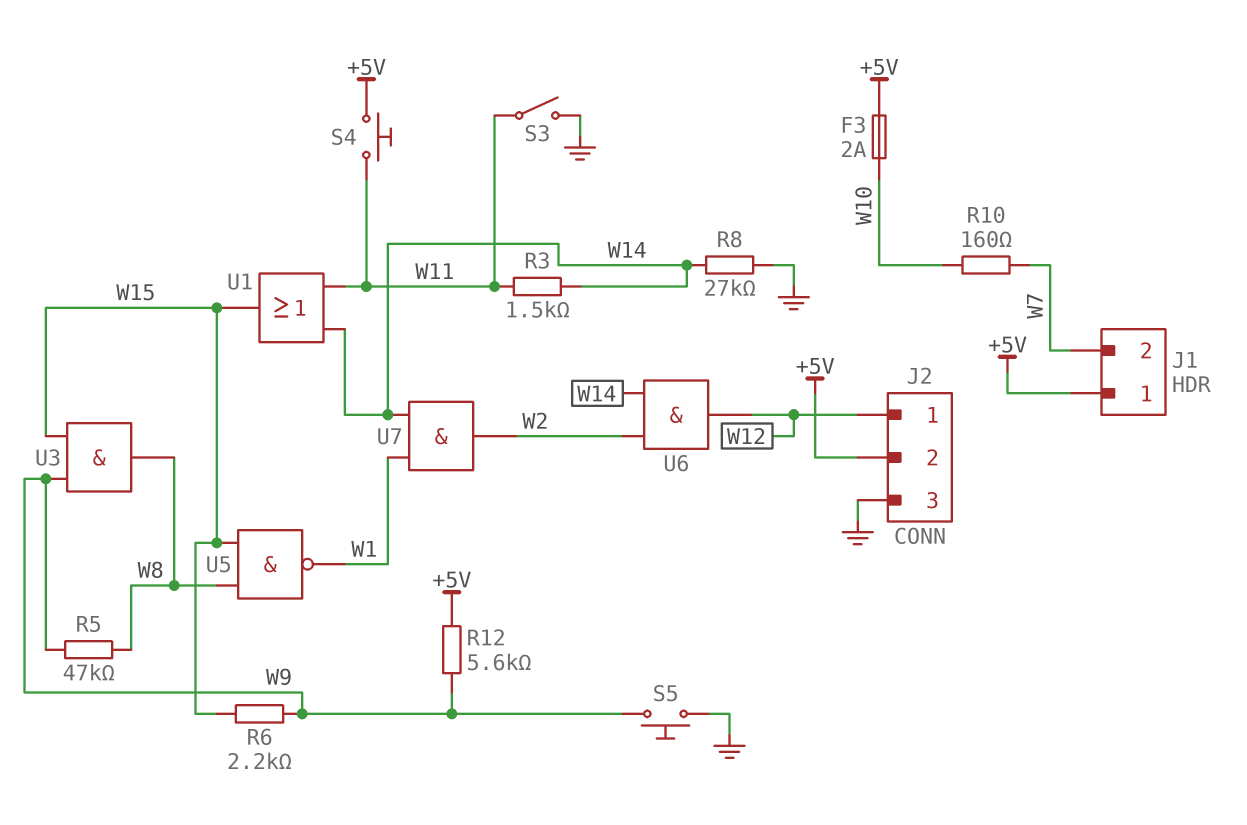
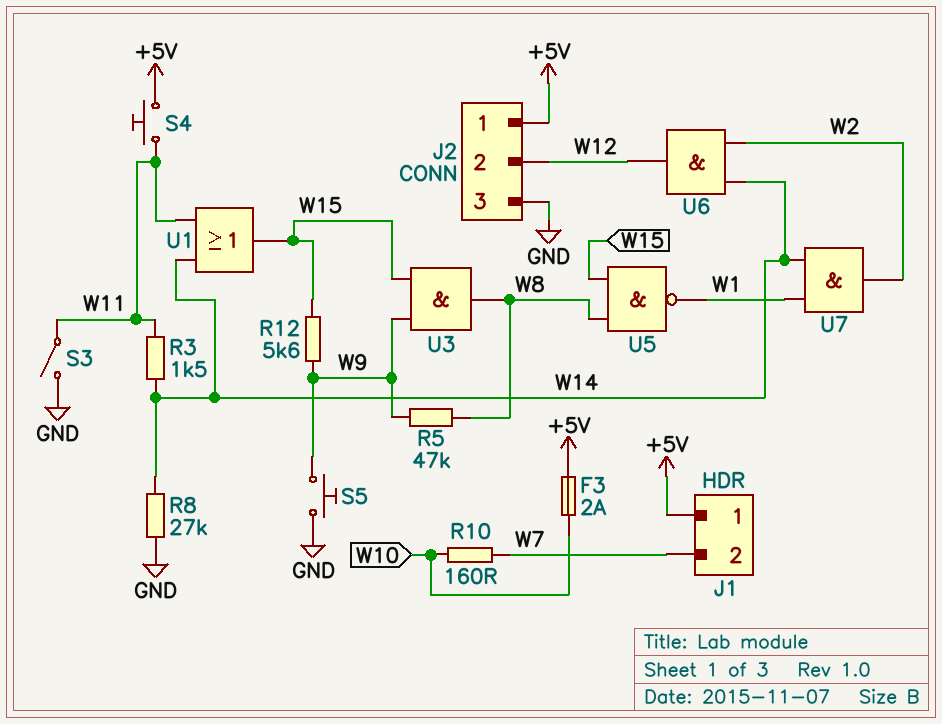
J2 pin 1: W12 -> +5V
J2 pin 2: +5V -> W12
R6: 2.2k (W9, W15) -> none
R12: 5.6k (+5V, W9) -> 5.6k (W9, W15)

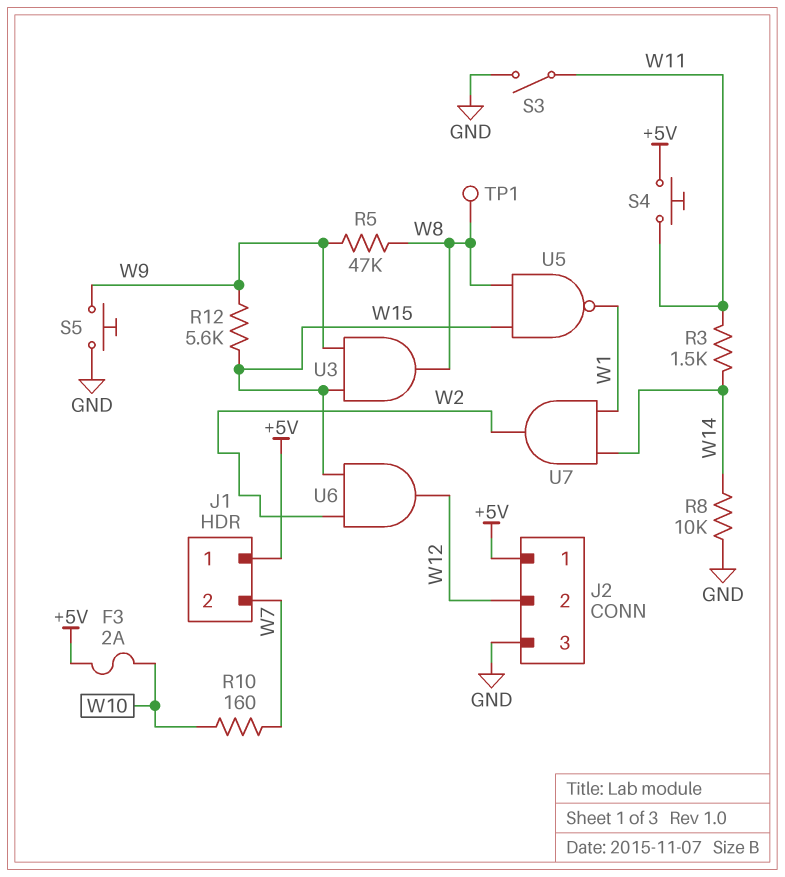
R8: 27k (GND, W14) -> 10k (GND, W14)
TP1: none -> test point (W8)
U1: OR (in W11, in W14, out W15) -> none
U6: AND (in W2, in W14, out W12) -> AND (in W2, in W15, out W12)

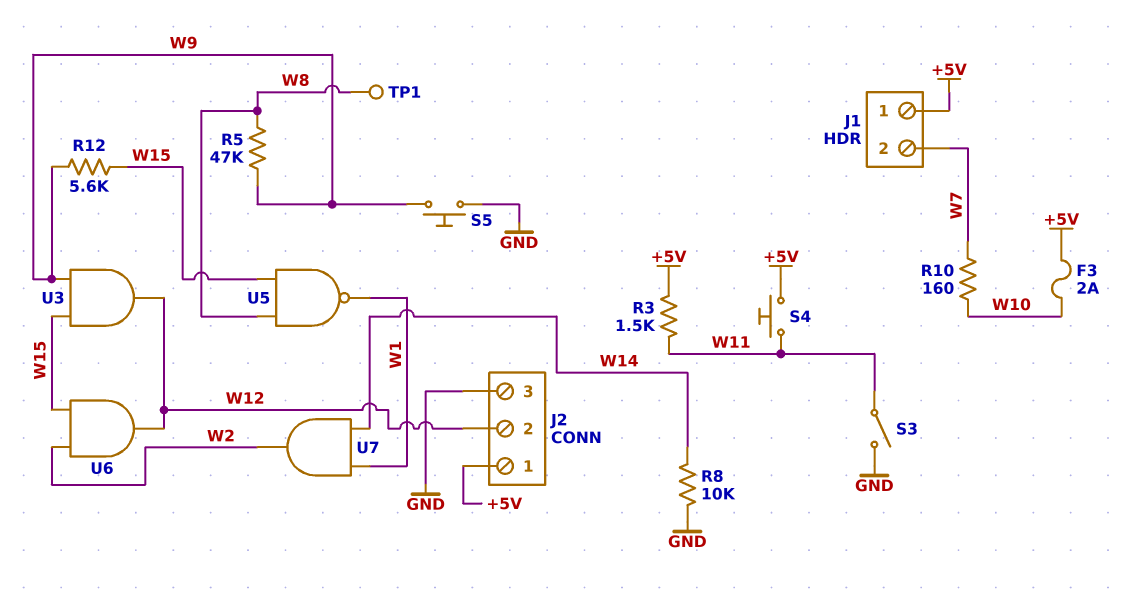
R3: 1.5k (W11, W14) -> 1.5k (+5V, W11)
U3: AND (in W9, in W15, out W8) -> AND (in W9, in W15, out W12)

